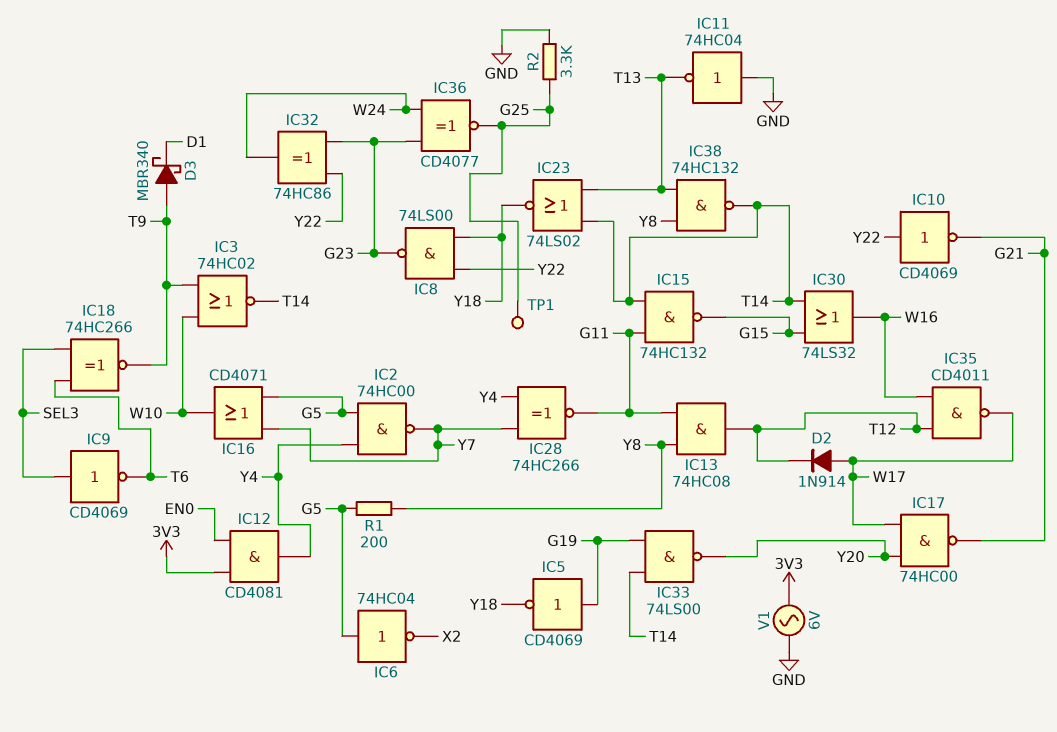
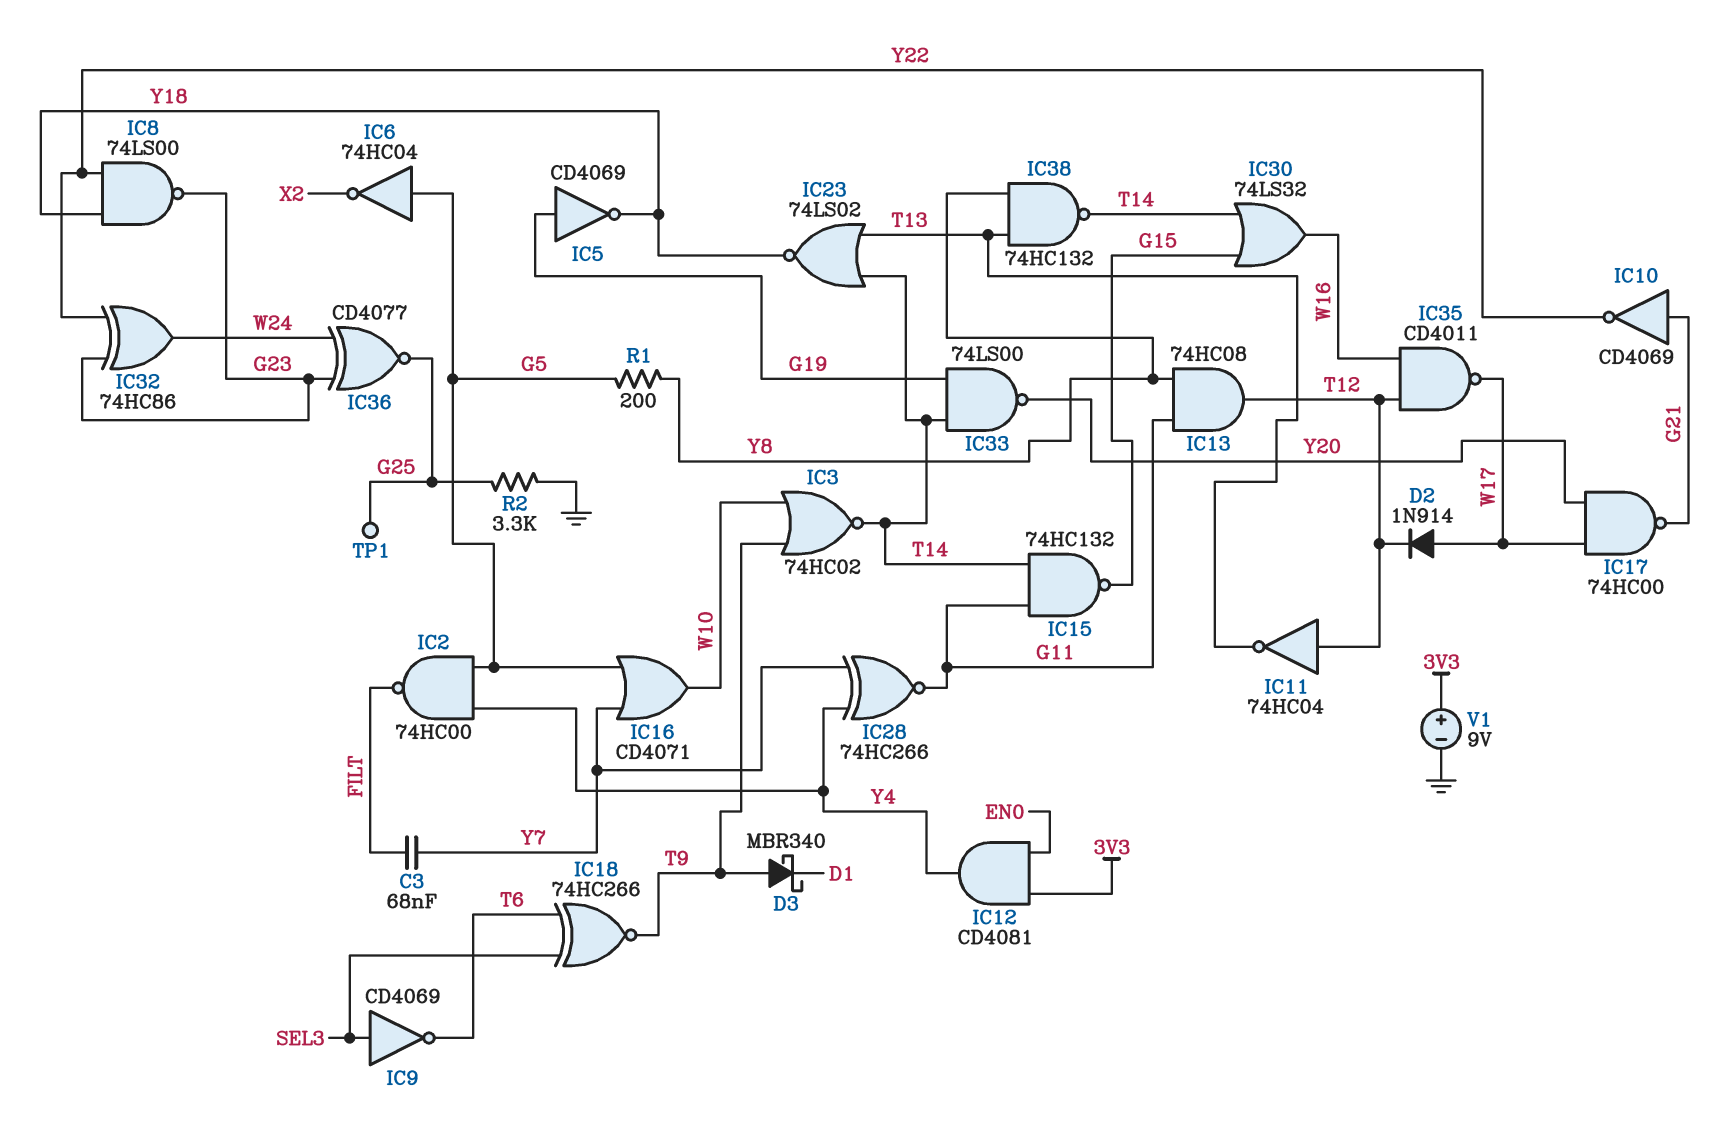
C3: none -> 68nF (FILT, Y7)
IC2: NAND 74HC00 (in G5, in Y4, out Y7) -> NAND 74HC00 (in G5, in Y4, out FILT)
IC10: NOT CD4069 (in Y22, out G21) -> NOT CD4069 (in G21, out Y22)
IC11: NOT 74HC04 (in GND, out T13) -> NOT 74HC04 (in T12, out T13)
V1: AC 6V (3V3, GND) -> 9V (plus 3V3, minus GND)

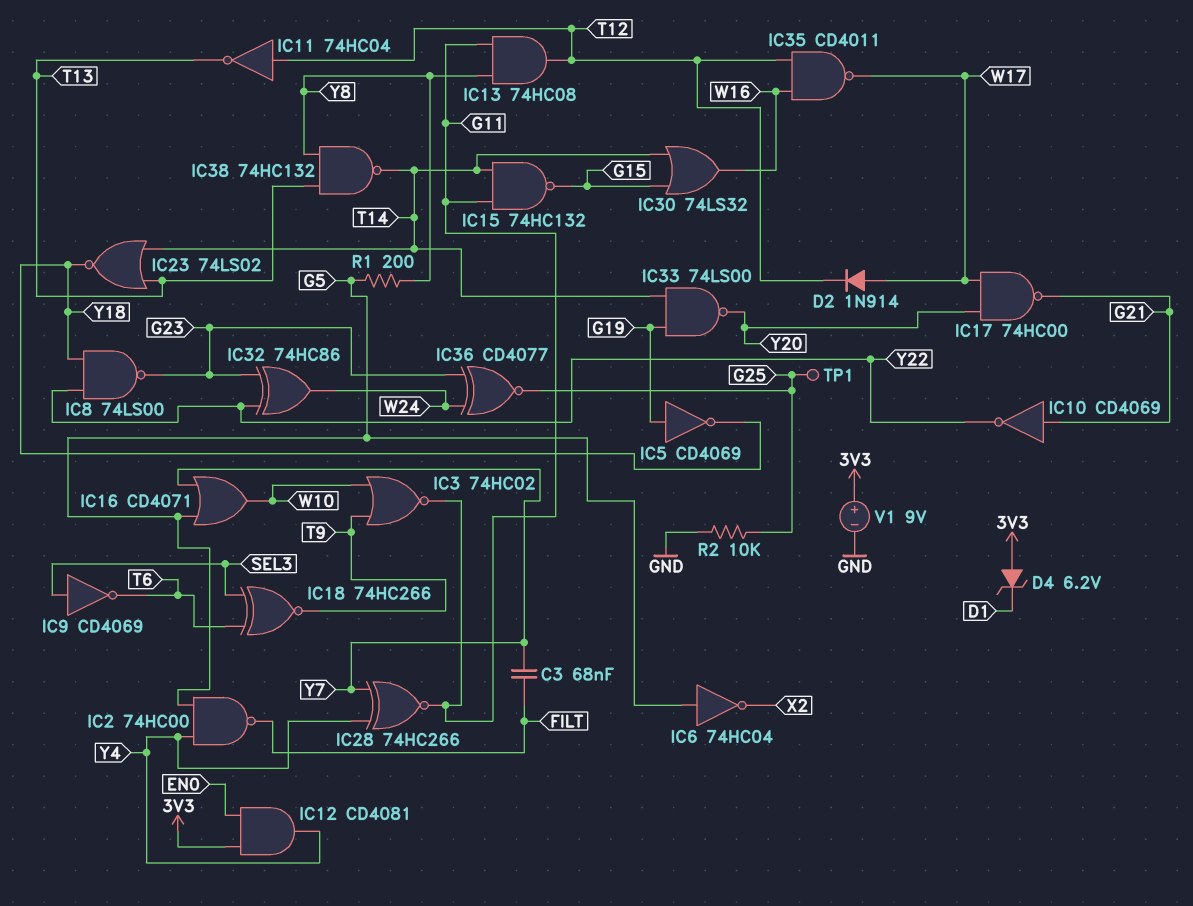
D3: schottky MBR340 (A T9, K D1) -> none
D4: none -> zener 6.2V (A 3V3, K D1)
IC3: NOR 74HC02 (in T9, in W10, out T14) -> NOR 74HC02 (in T9, in W10, out G11)
R2: 3.3k (G25, GND) -> 10k (G25, GND)

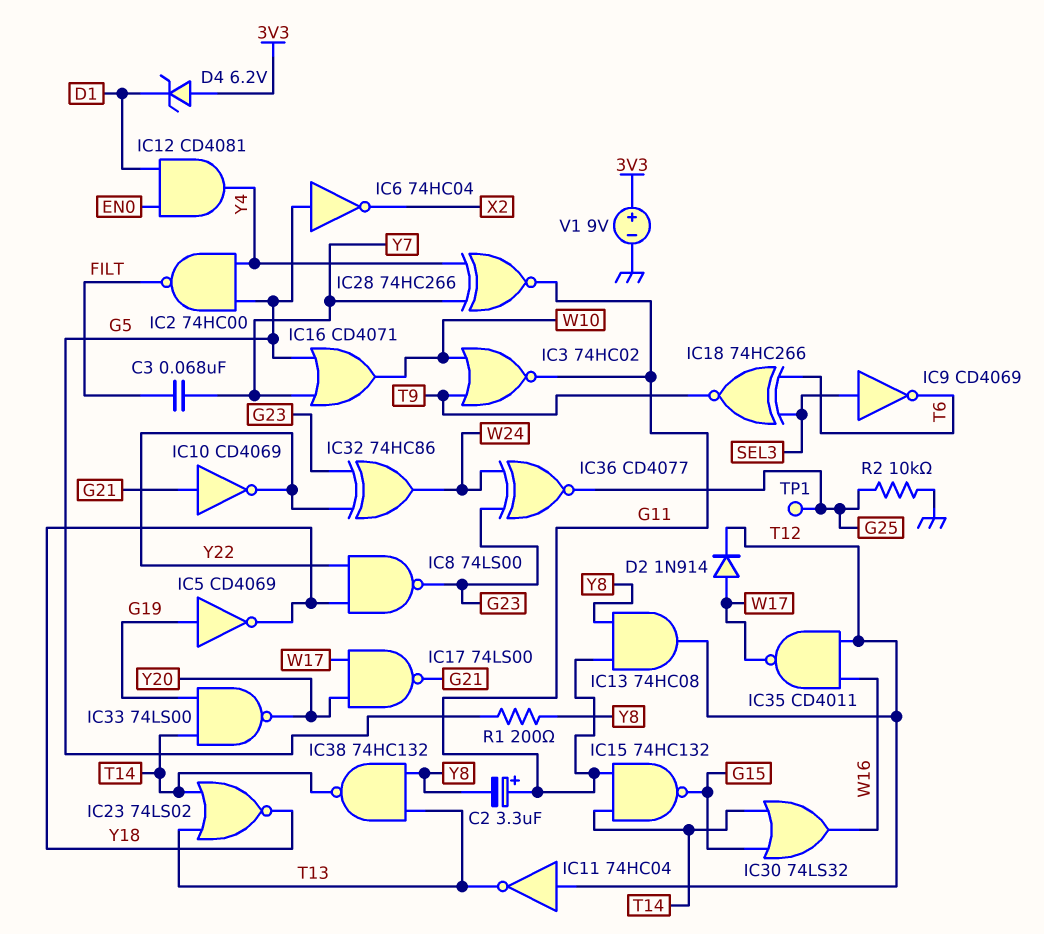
C2: none -> 3.3uF (plus G11, minus Y8)
IC12: AND CD4081 (in 3V3, in EN0, out Y4) -> AND CD4081 (in D1, in EN0, out Y4)
IC17: NAND 74HC00 (in W17, in Y20, out G21) -> NAND 74LS00 (in W17, in Y20, out G21)

